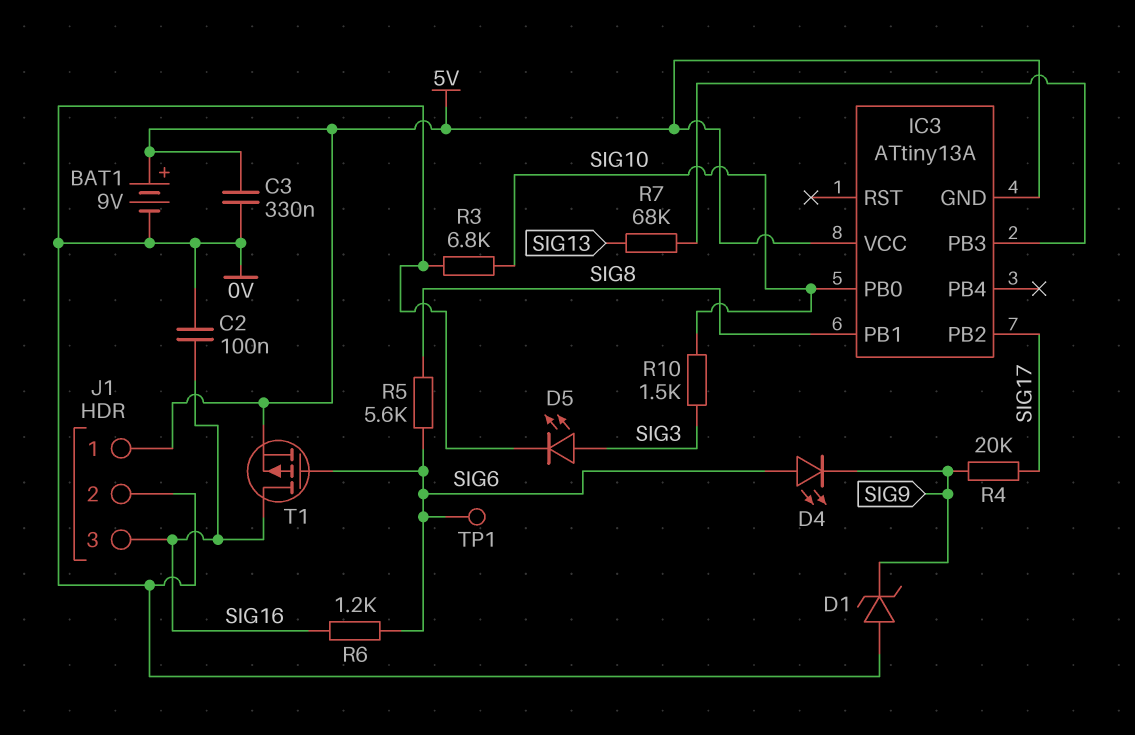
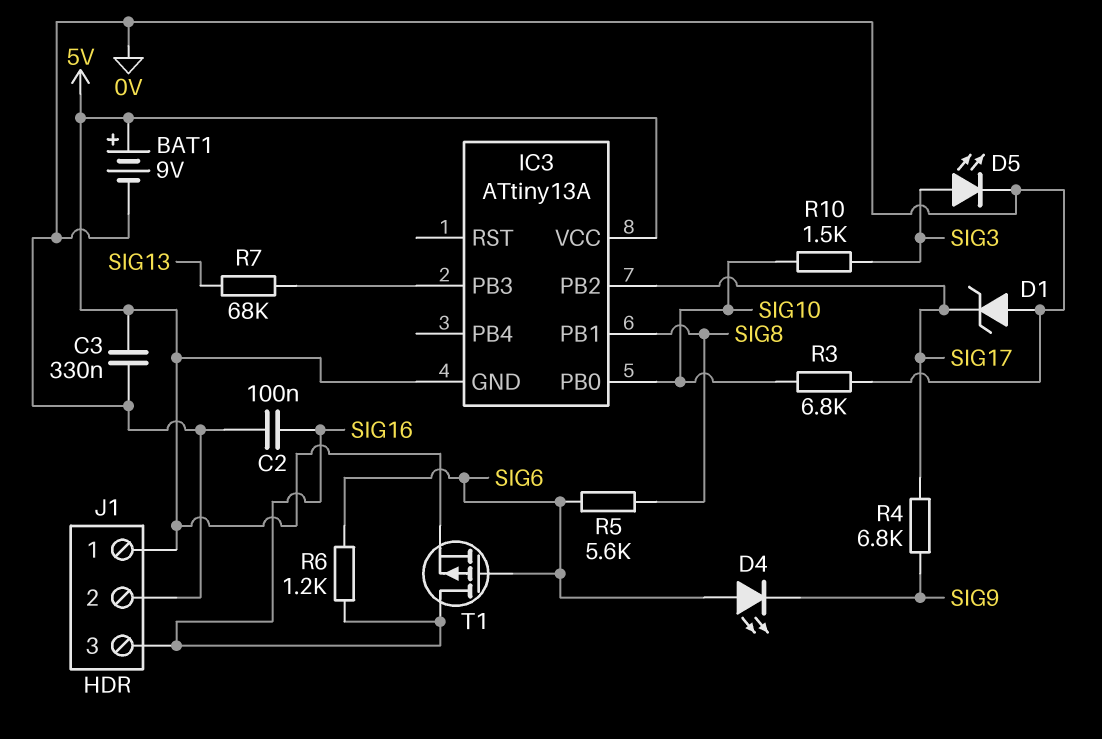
D1: zener (A 0V, K SIG9) -> zener (A 0V, K SIG17)
R4: 20k (SIG9, SIG17) -> 6.8k (SIG9, SIG17)
TP1: test point (SIG6) -> none

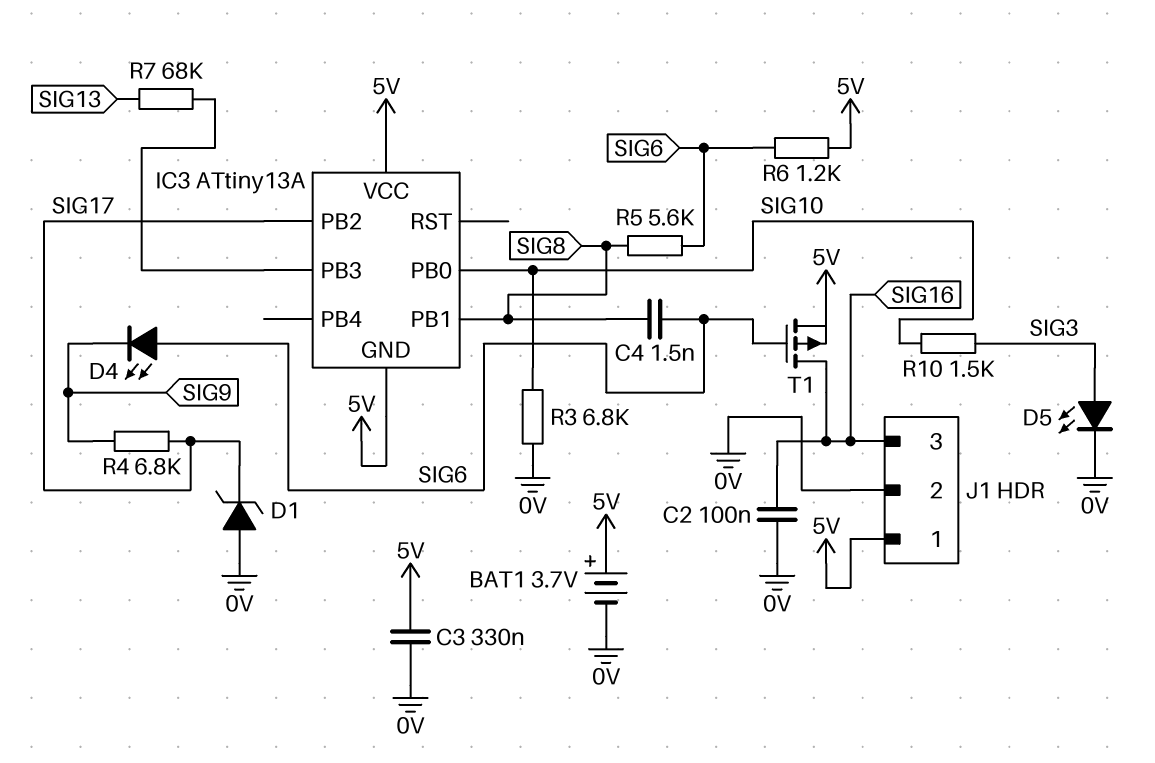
BAT1: 9V (plus 5V, minus 0V) -> 3.7V (plus 5V, minus 0V)
C4: none -> 1.5nF (SIG6, SIG8)
R6: 1.2k (SIG6, SIG16) -> 1.2k (5V, SIG6)

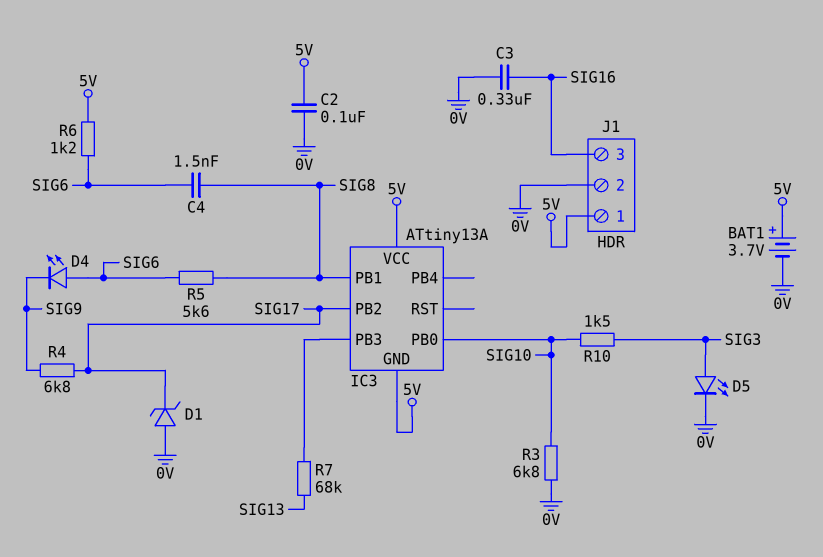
C2: 100nF (0V, SIG16) -> 100nF (0V, 5V)
C3: 330nF (0V, 5V) -> 330nF (0V, SIG16)
T1: PMOS (G SIG6, D SIG16, S 5V) -> none

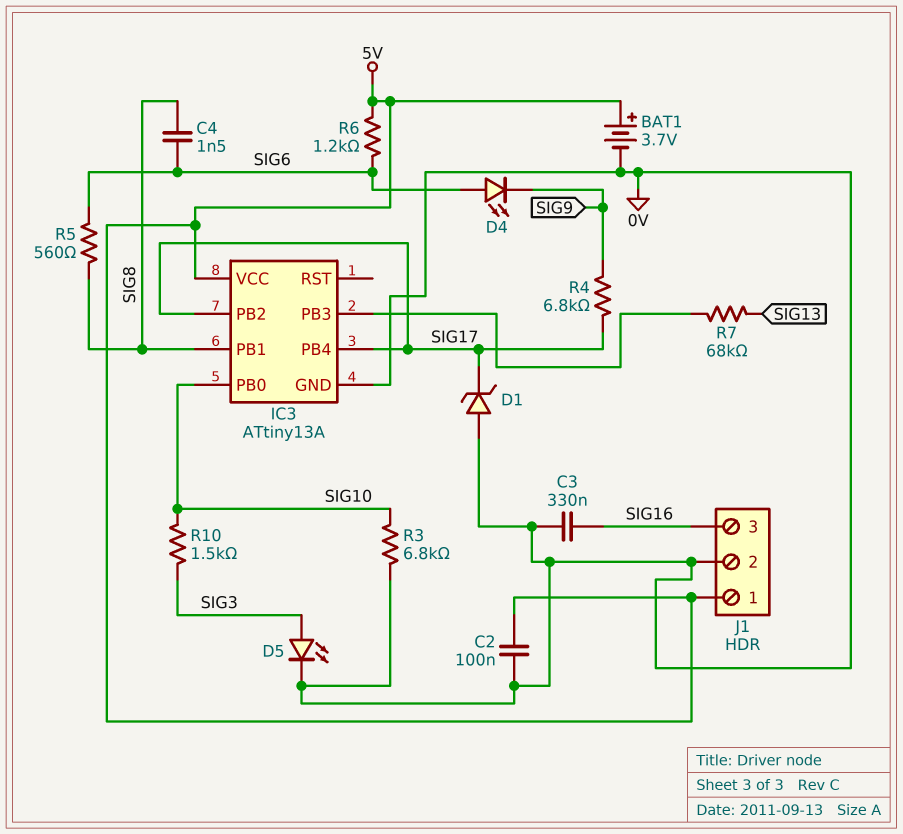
IC3 pin GND: 5V -> 0V
IC3 pin PB4: none -> SIG17
R5: 5.6k (SIG6, SIG8) -> 560 (SIG6, SIG8)

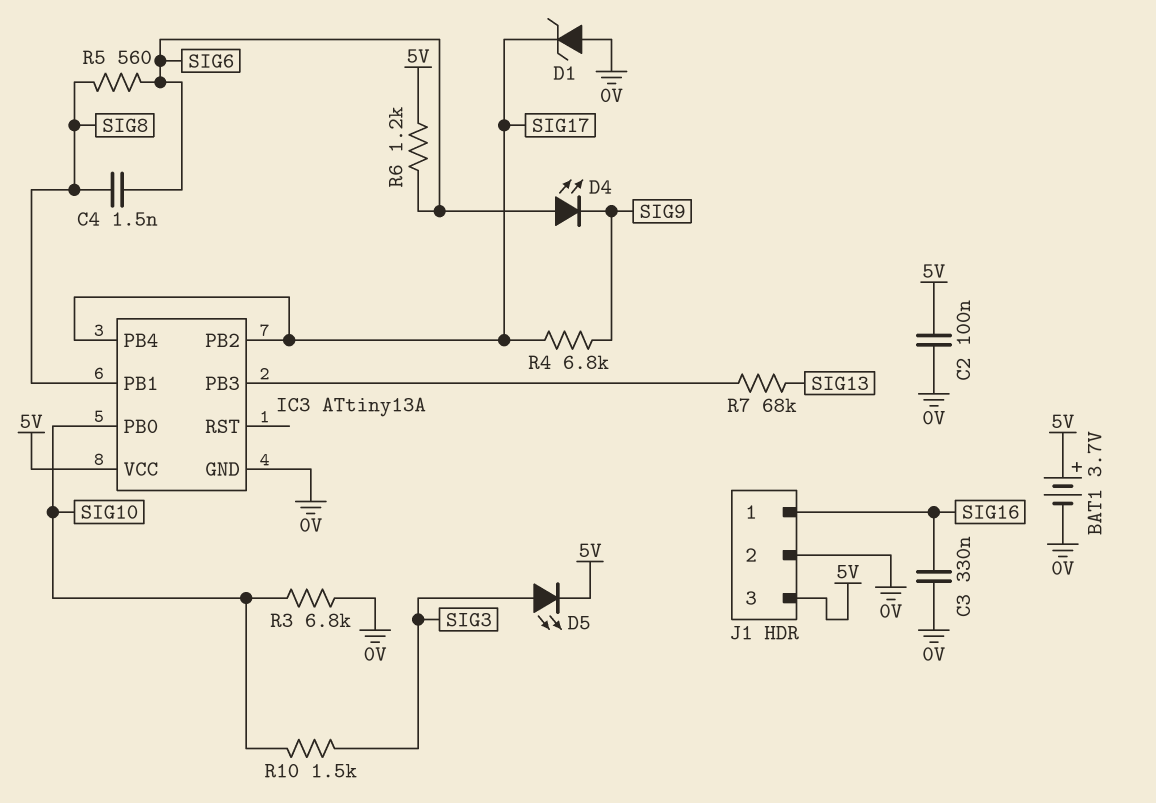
D5: LED (A SIG3, K 0V) -> LED (A SIG3, K 5V)
J1 pin 1: 5V -> SIG16
J1 pin 3: SIG16 -> 5V

